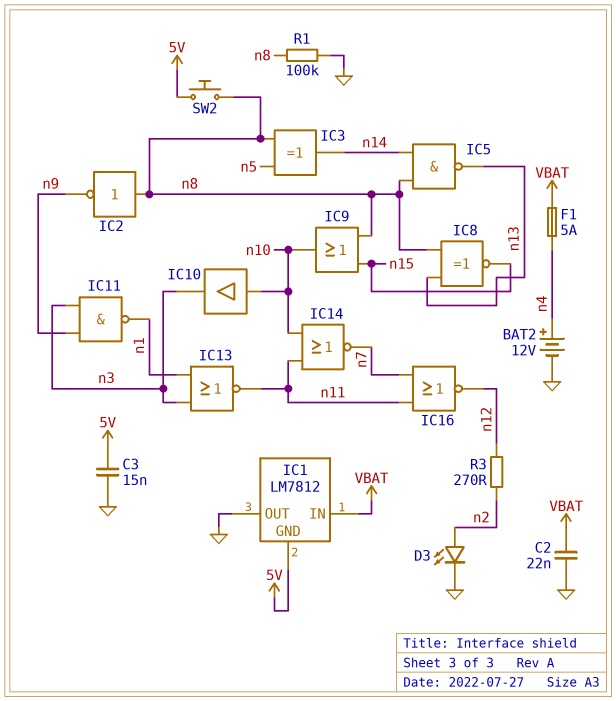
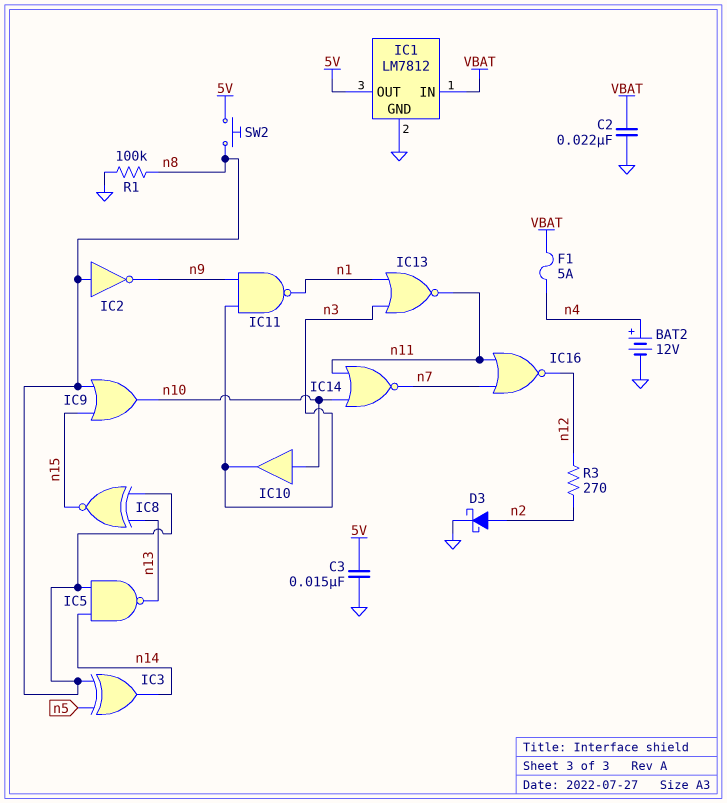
D3: LED (A n2, K GND) -> schottky (A n2, K GND)
IC1 pin GND: 5V -> GND
IC1 pin OUT: GND -> 5V

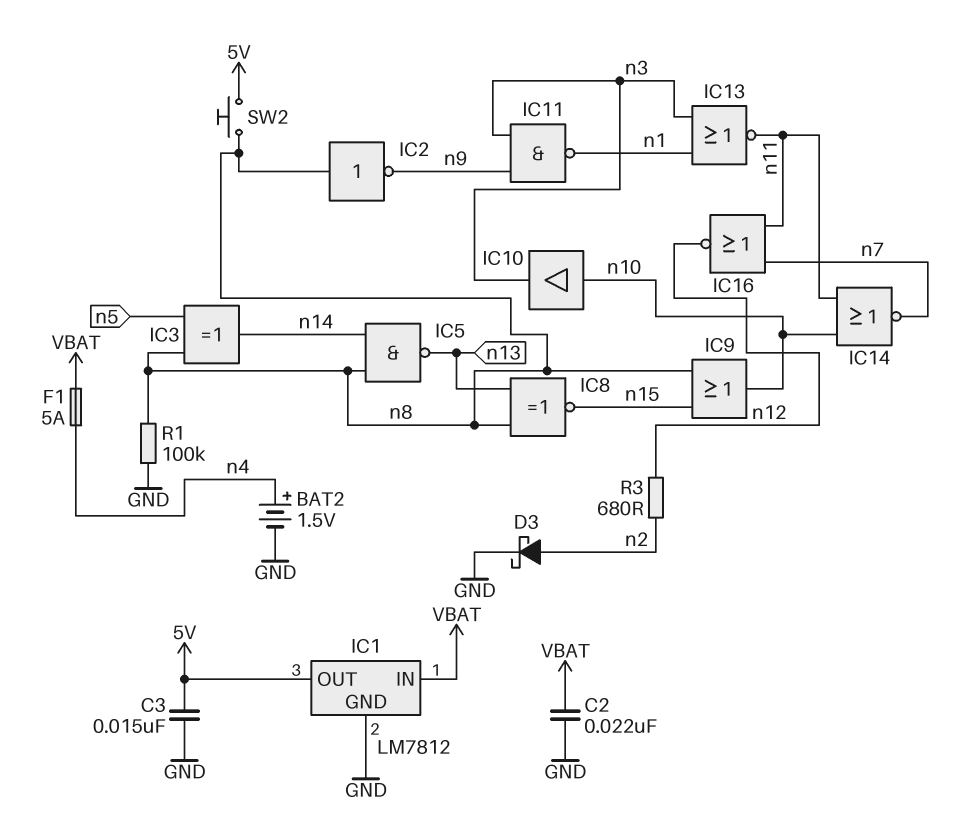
BAT2: 12V (plus n4, minus GND) -> 1.5V (plus n4, minus GND)
R3: 270 (n2, n12) -> 680 (n2, n12)

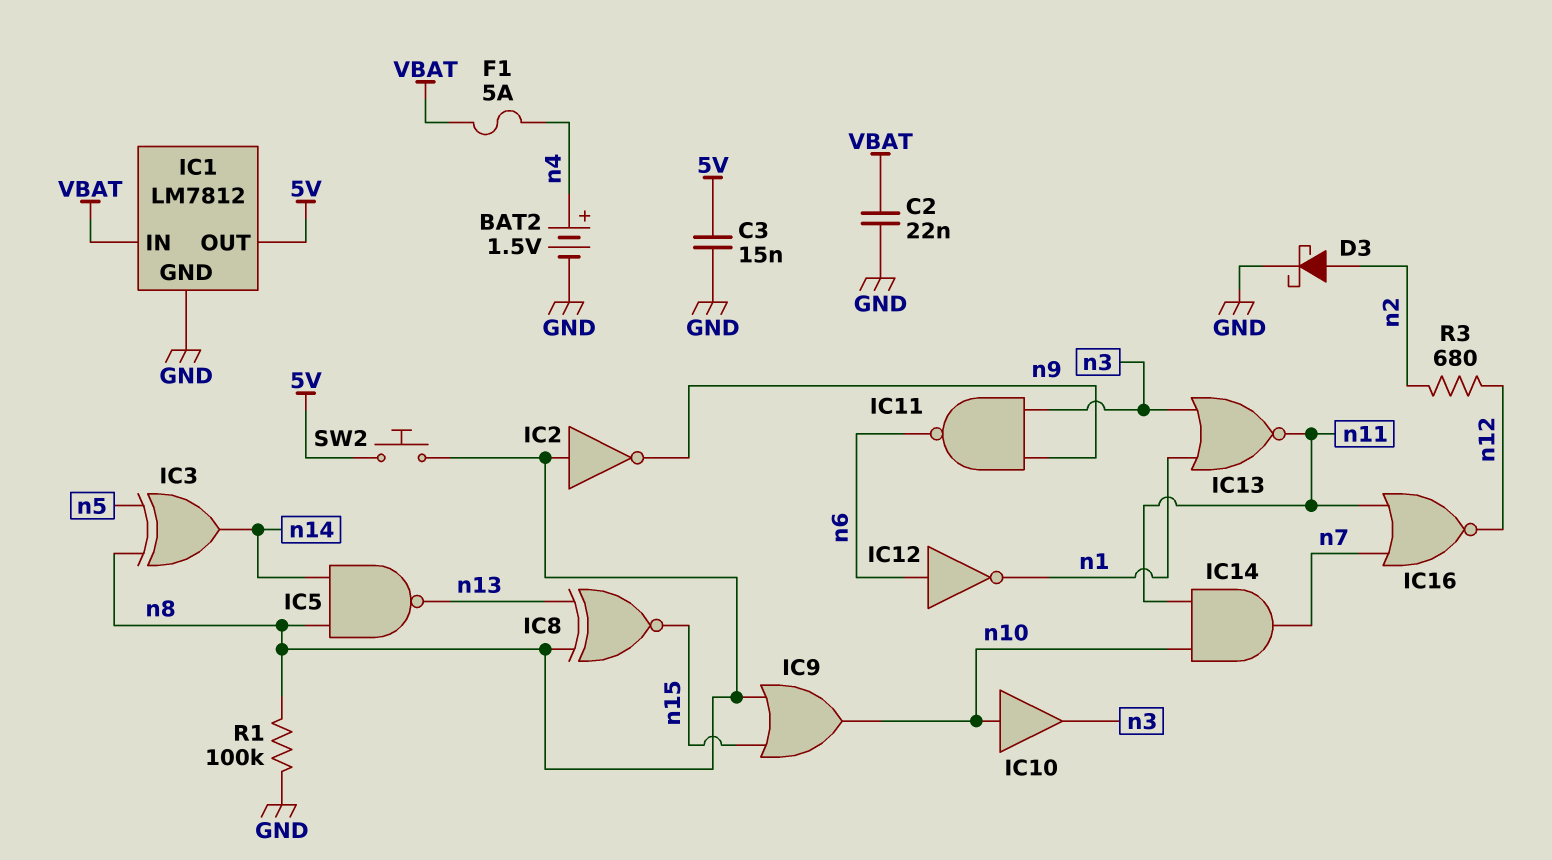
IC11: NAND (in n3, in n9, out n1) -> NAND (in n3, in n9, out n6)
IC12: none -> NOT (in n6, out n1)
IC14: NOR (in n10, in n11, out n7) -> AND (in n10, in n11, out n7)

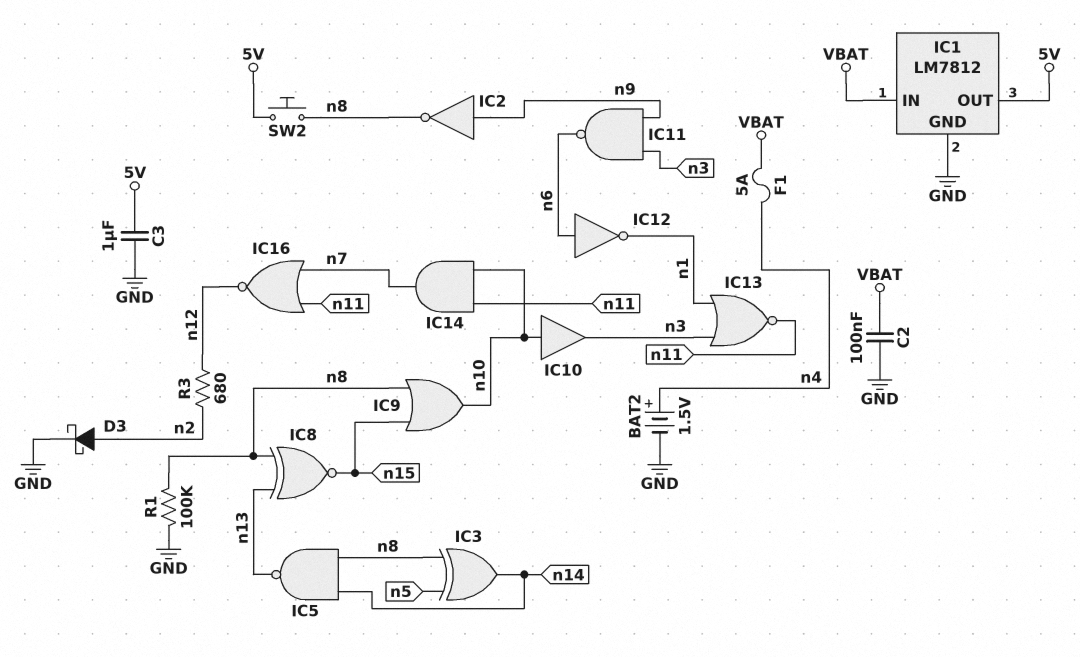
C2: 22nF (GND, VBAT) -> 100nF (GND, VBAT)
C3: 15nF (5V, GND) -> 1uF (5V, GND)
IC2: NOT (in n8, out n9) -> NOT (in n9, out n8)

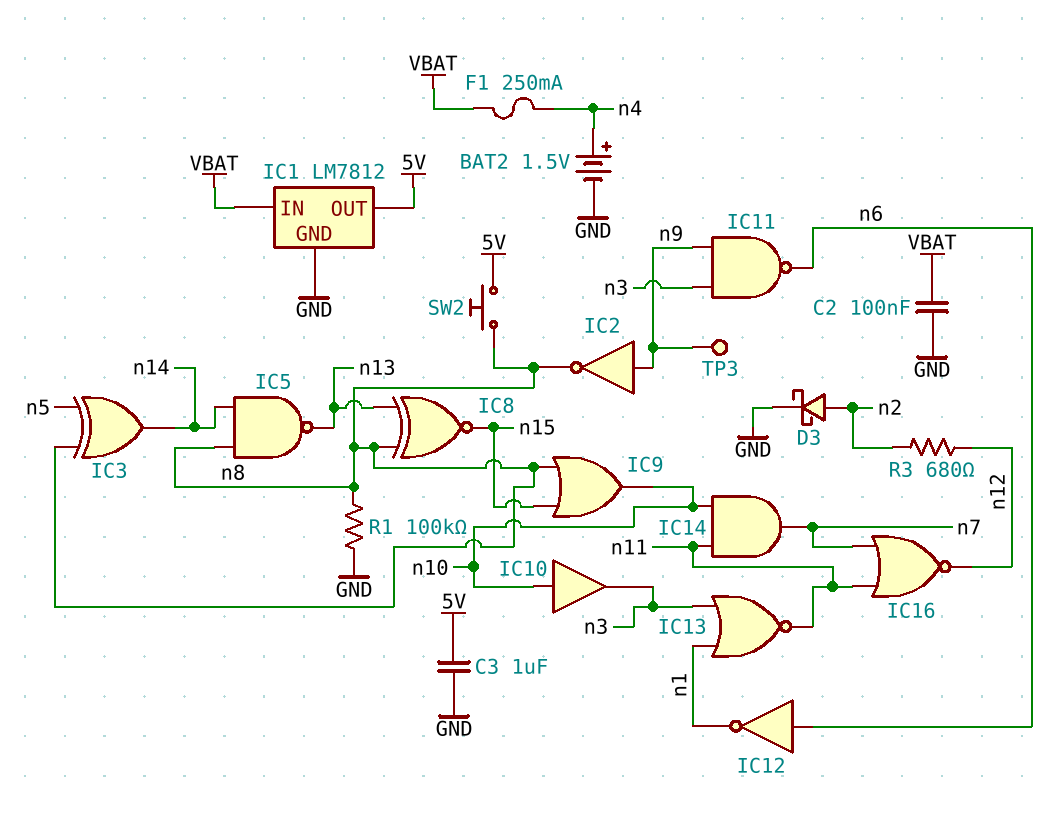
F1: 5A (VBAT, n4) -> 250mA (VBAT, n4)
TP3: none -> test point (n9)

